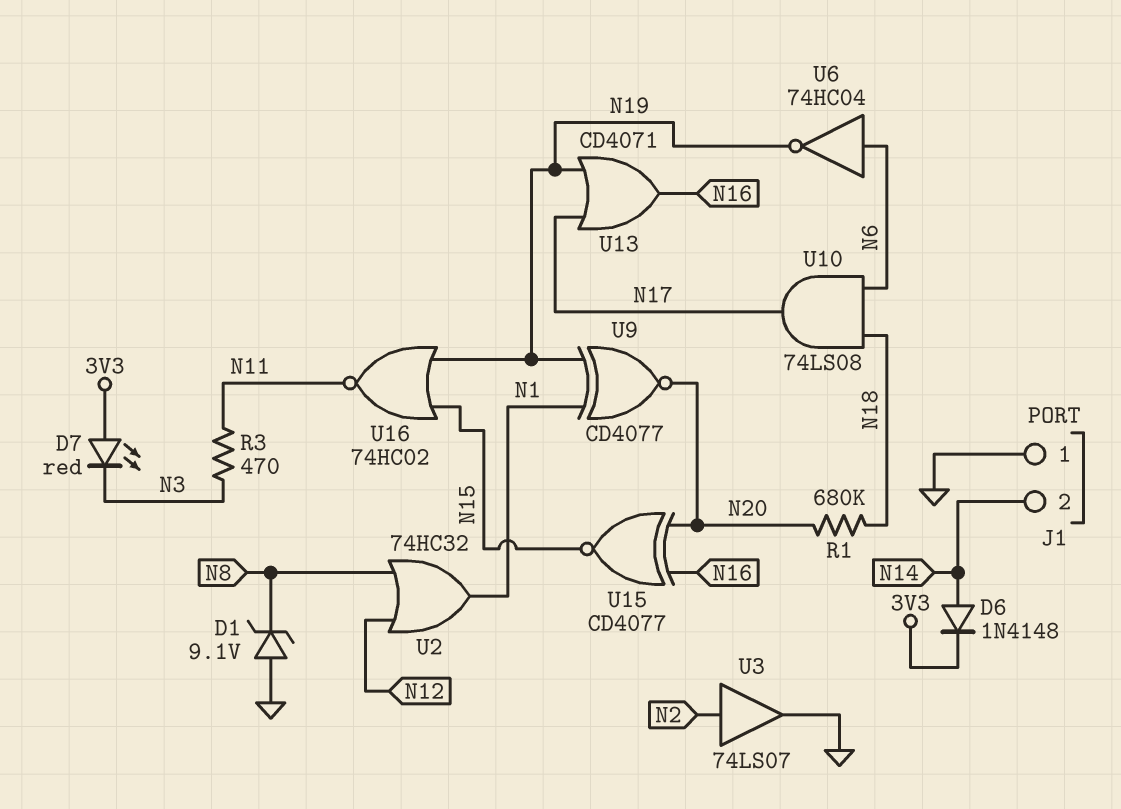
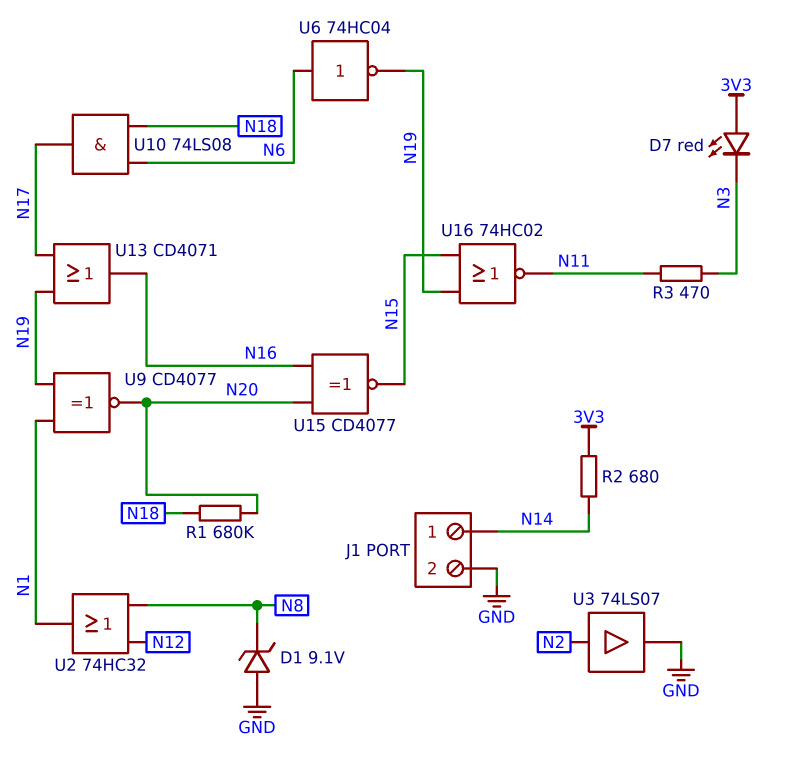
D6: diode 1N4148 (A N14, K 3V3) -> none
J1 pin 1: GND -> N14
J1 pin 2: N14 -> GND
R2: none -> 680 (3V3, N14)

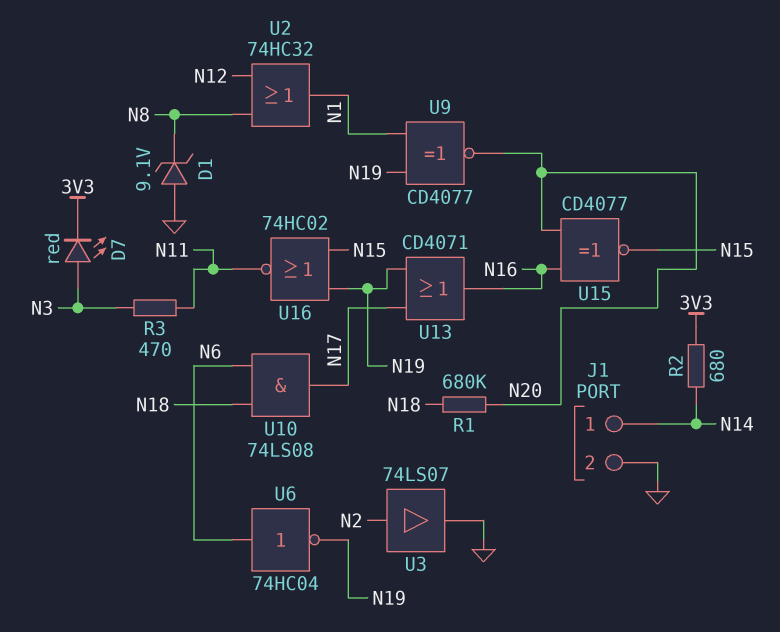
D7: LED red (A 3V3, K N3) -> LED red (A N3, K 3V3)

